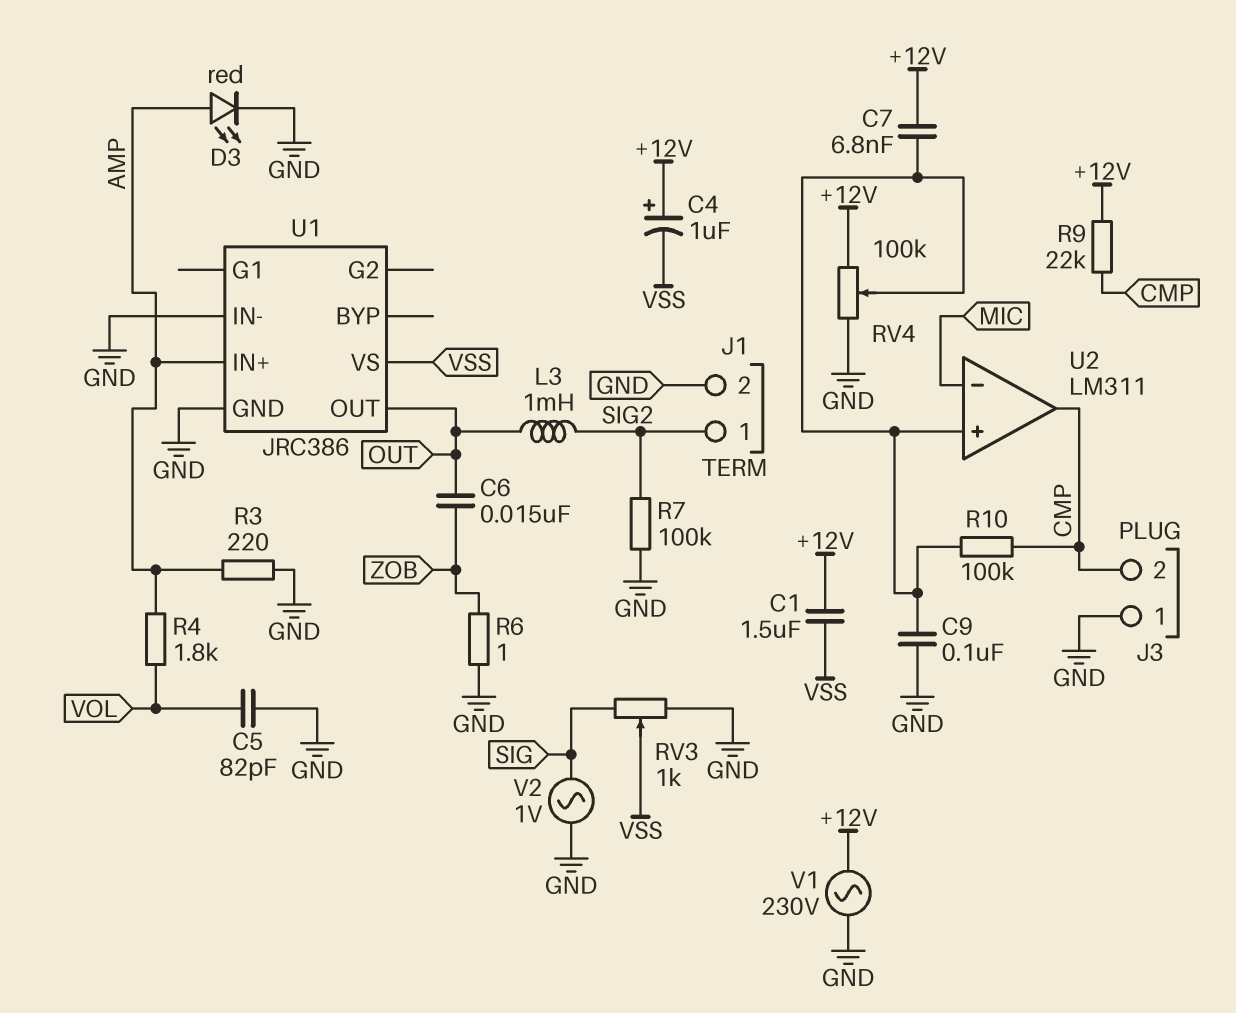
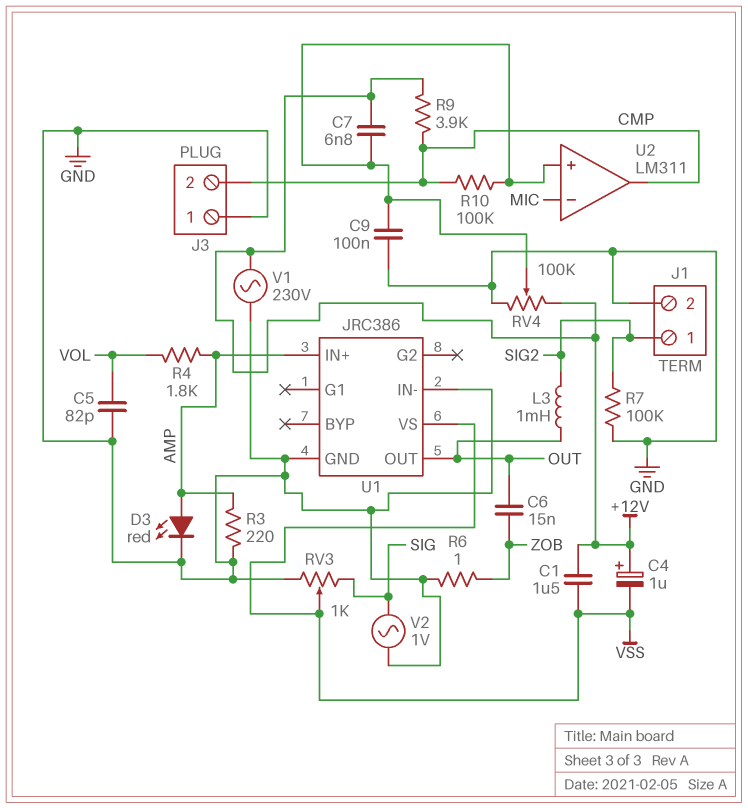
R9: 22k (+12V, CMP) -> 3.9k (+12V, CMP)

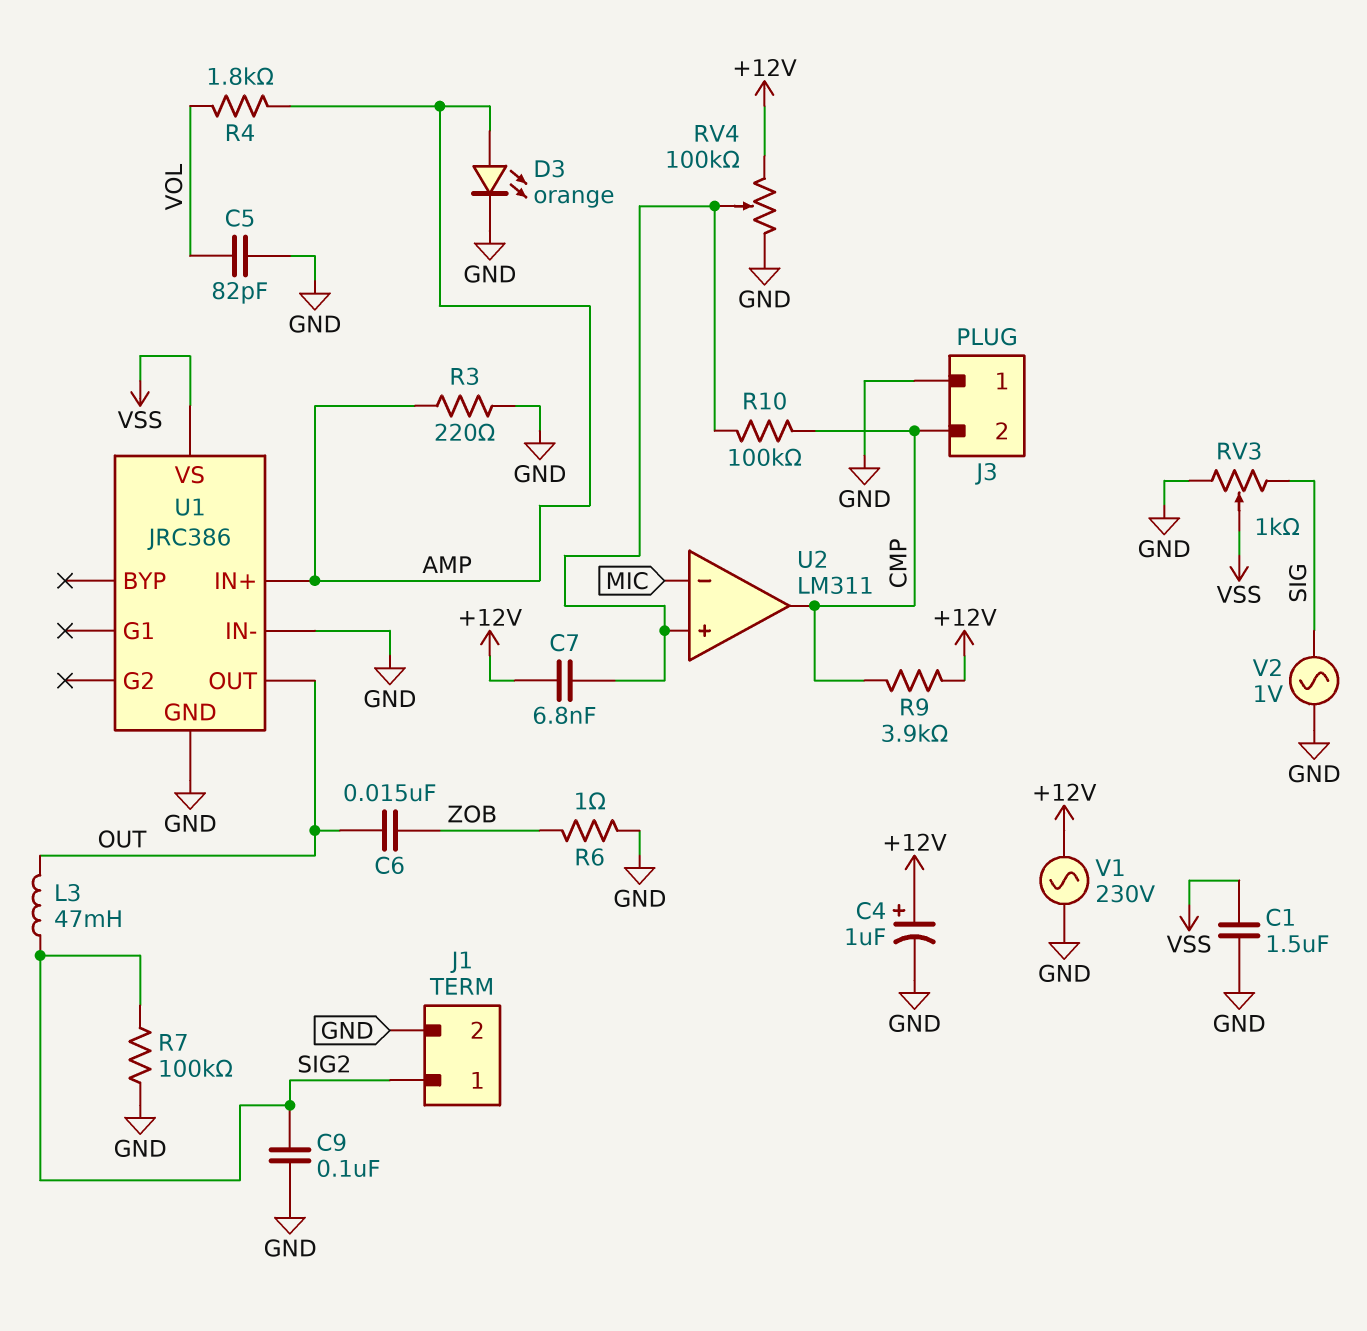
C1: 1.5uF (+12V, VSS) -> 1.5uF (GND, VSS)
C4: 1uF (plus +12V, minus VSS) -> 1uF (plus +12V, minus GND)
C9: 100nF (GND, U2/in+) -> 100nF (GND, SIG2)
D3: LED red (A AMP, K GND) -> LED orange (A AMP, K GND)
L3: 1mH (OUT, SIG2) -> 47mH (OUT, SIG2)

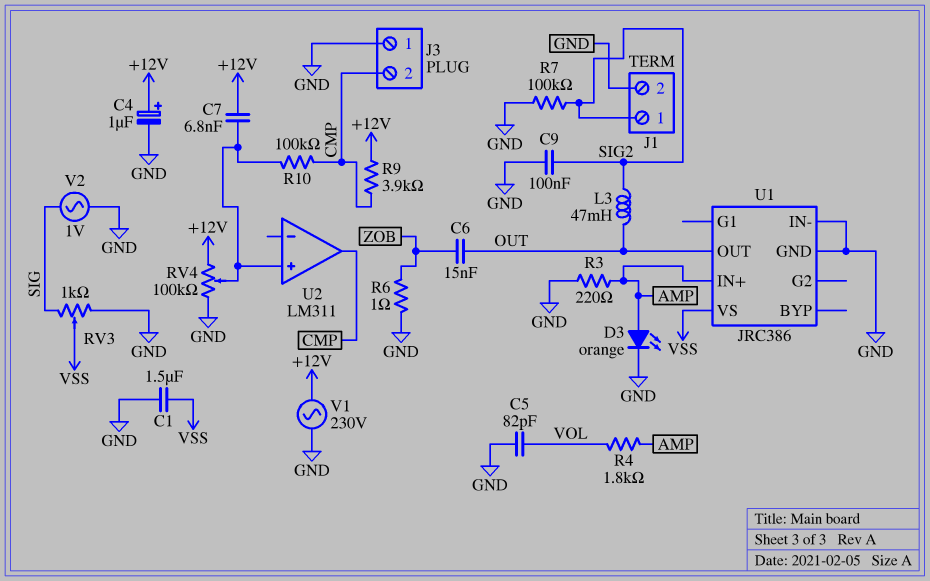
U2 pin in-: MIC -> none

